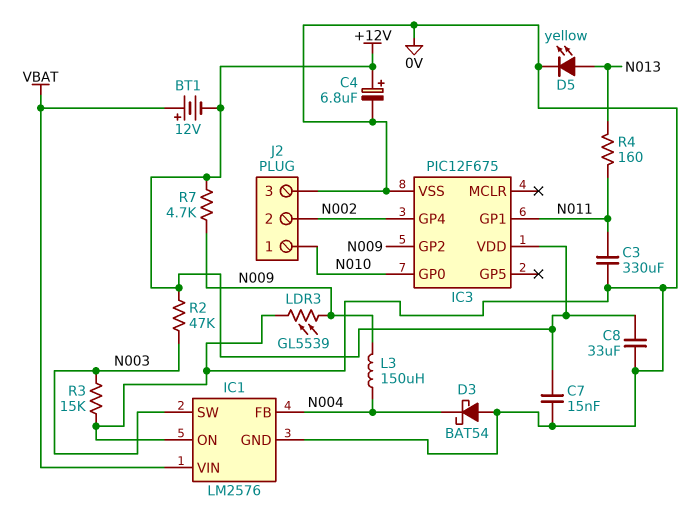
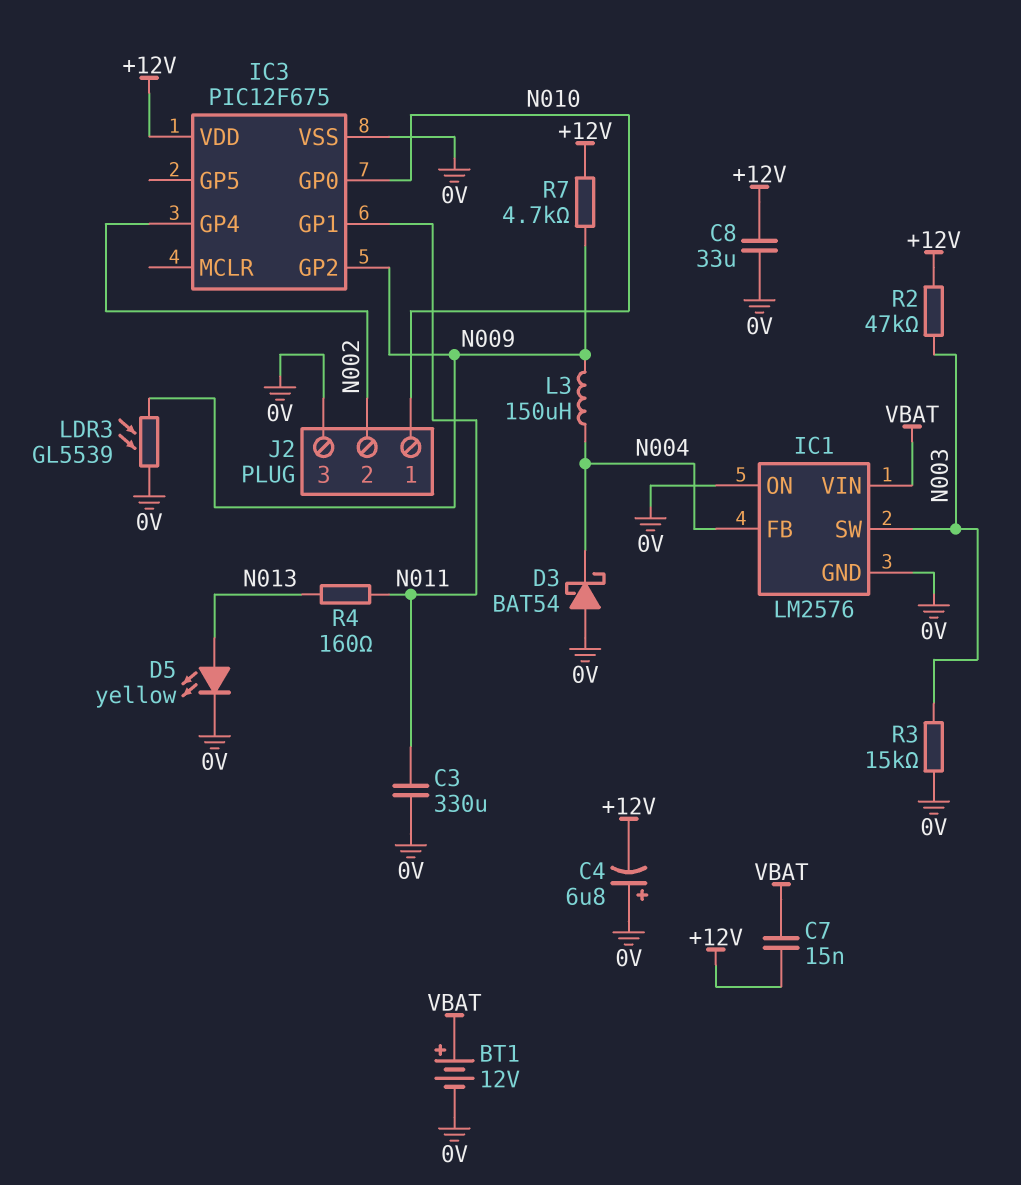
BT1: 12V (plus VBAT, minus +12V) -> 12V (plus VBAT, minus 0V)
C4: 6.8uF (plus +12V, minus 0V) -> 6.8uF (plus 0V, minus +12V)
C7: 15nF (+12V, 0V) -> 15nF (+12V, VBAT)

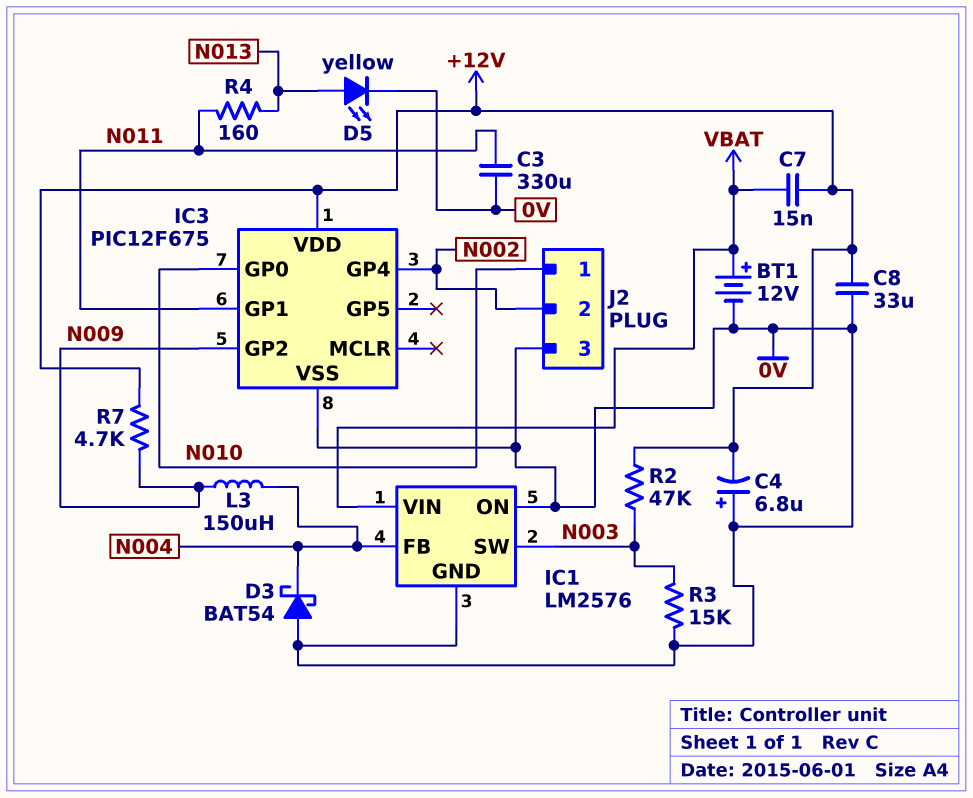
LDR3: GL5539 (0V, N009) -> none

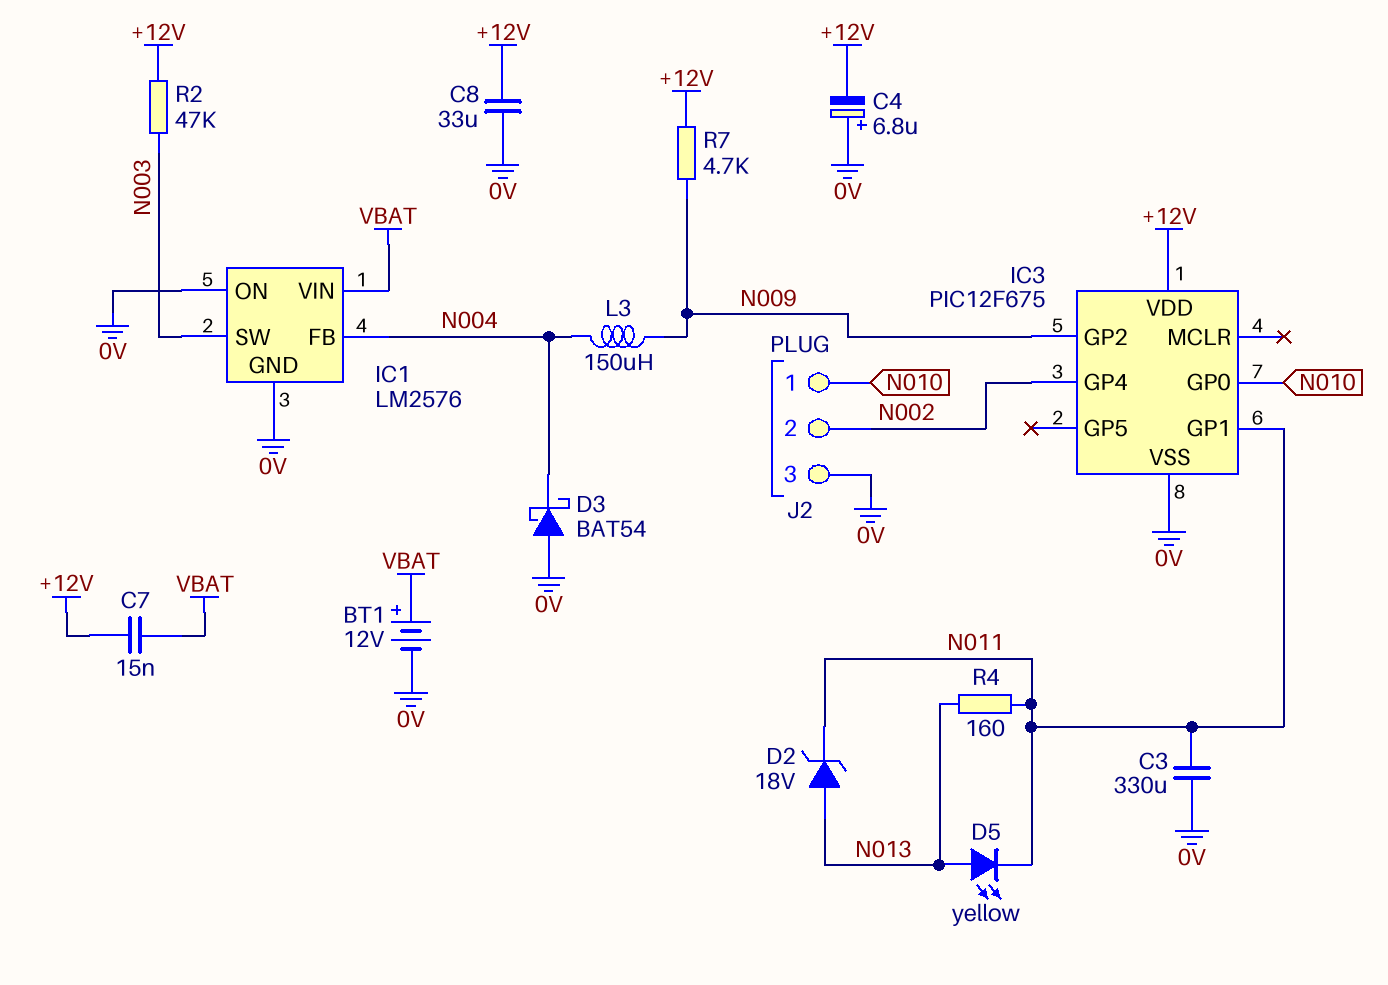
D2: none -> zener 18V (A N013, K N011)
D5: LED yellow (A N013, K 0V) -> LED yellow (A N013, K N011)
R3: 15k (0V, N003) -> none

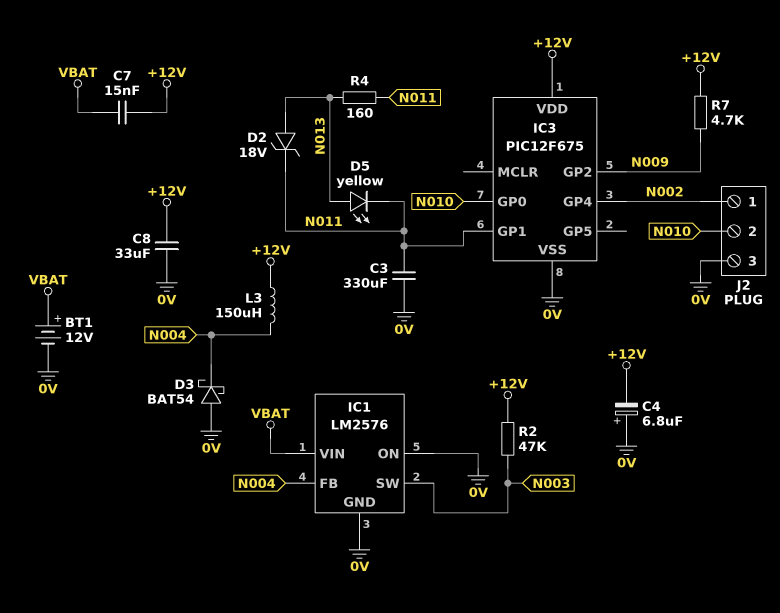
J2 pin 1: N010 -> N002
J2 pin 2: N002 -> N010
L3: 150uH (N004, N009) -> 150uH (+12V, N004)

